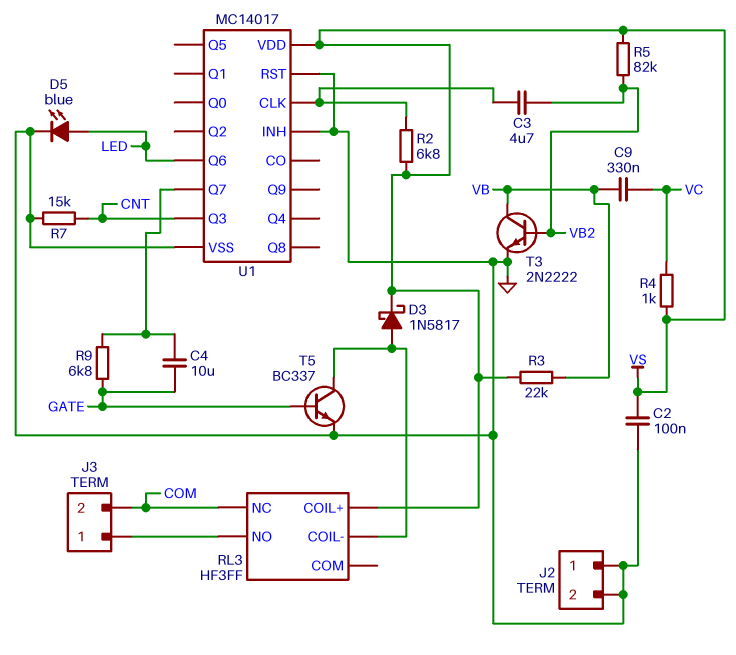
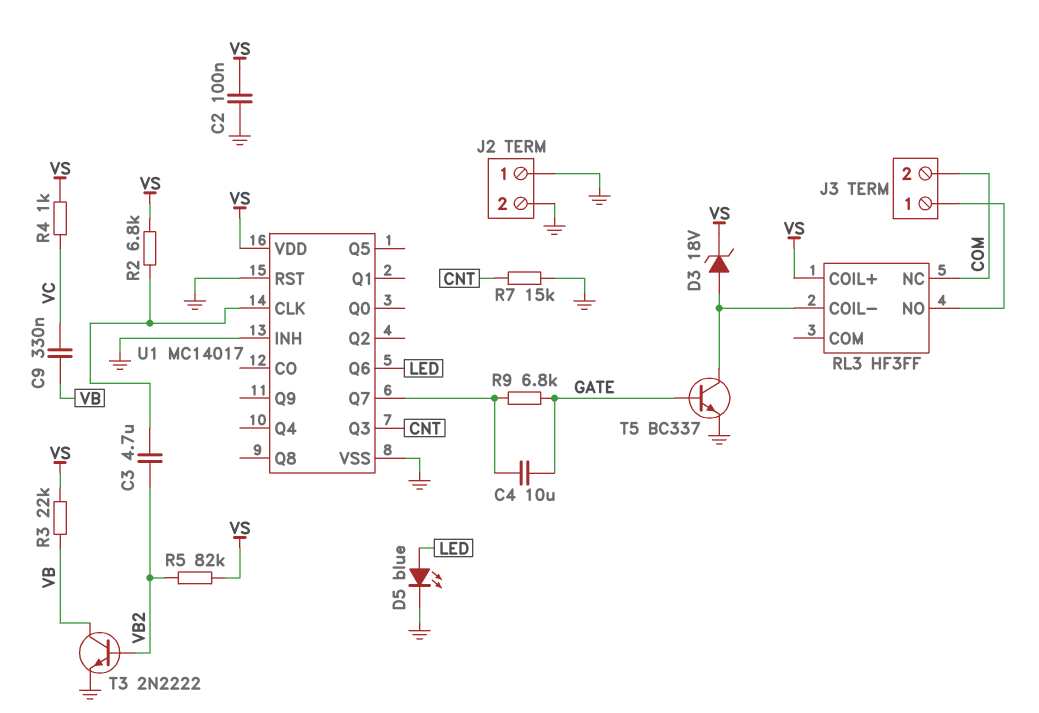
D3: schottky 1N5817 (A RL3/COIL-, K VS) -> zener 18V (A RL3/COIL-, K VS)

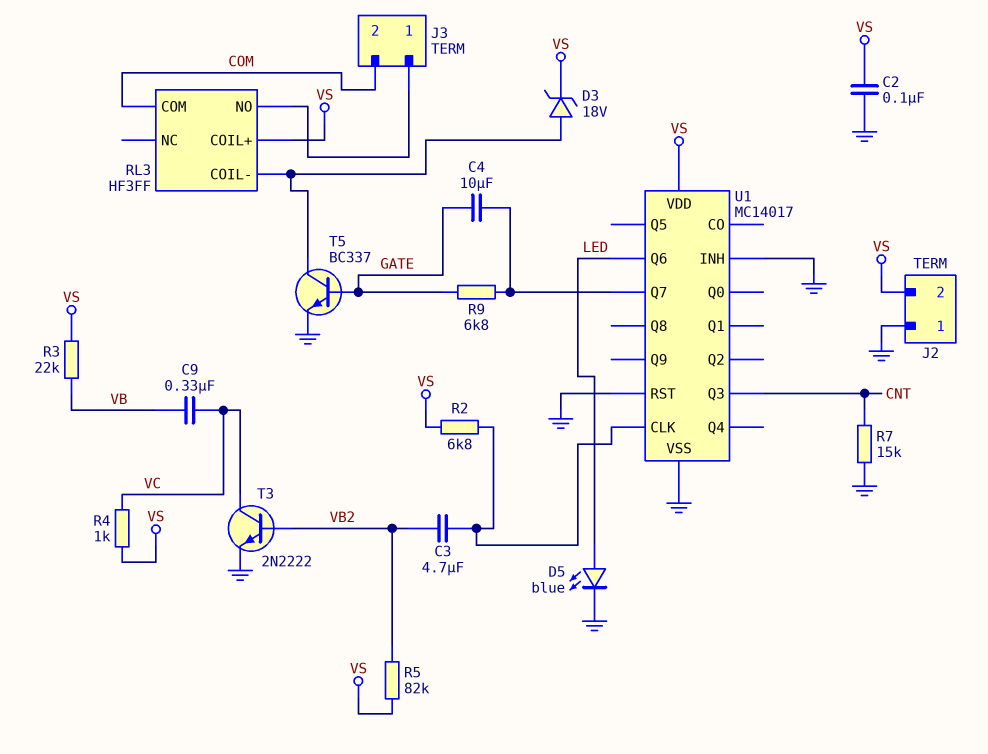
J2 pin 2: GND -> VS
RL3 pin COM: none -> COM
RL3 pin NC: COM -> none
T3: NPN 2N2222 (B VB2, C VB, E GND) -> NPN 2N2222 (B VB2, C VC, E GND)

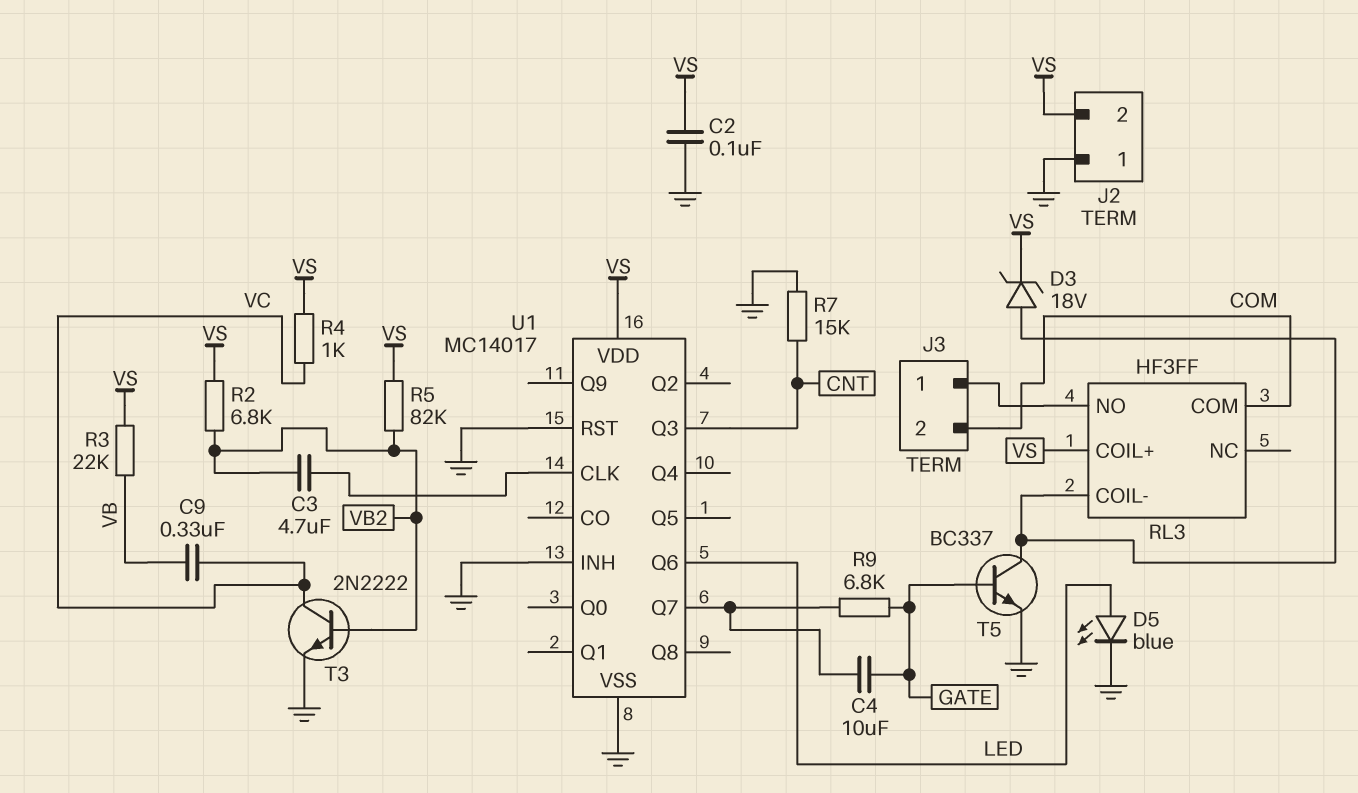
R2: 6.8k (U1/CLK, VS) -> 6.8k (VB2, VS)

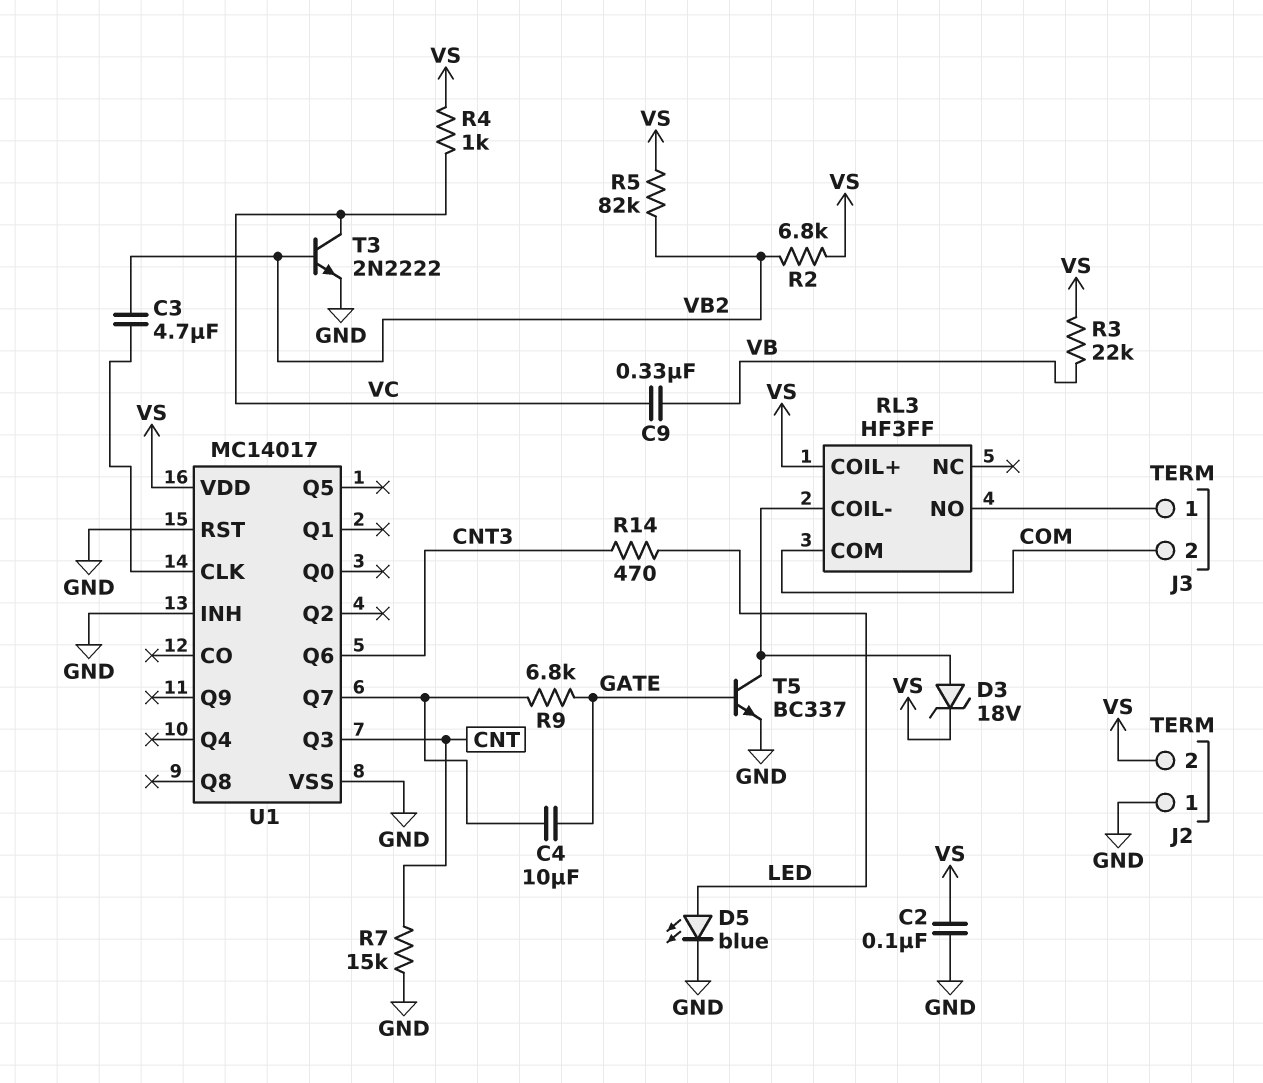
R14: none -> 470 (CNT3, LED)
U1 pin Q6: LED -> CNT3

